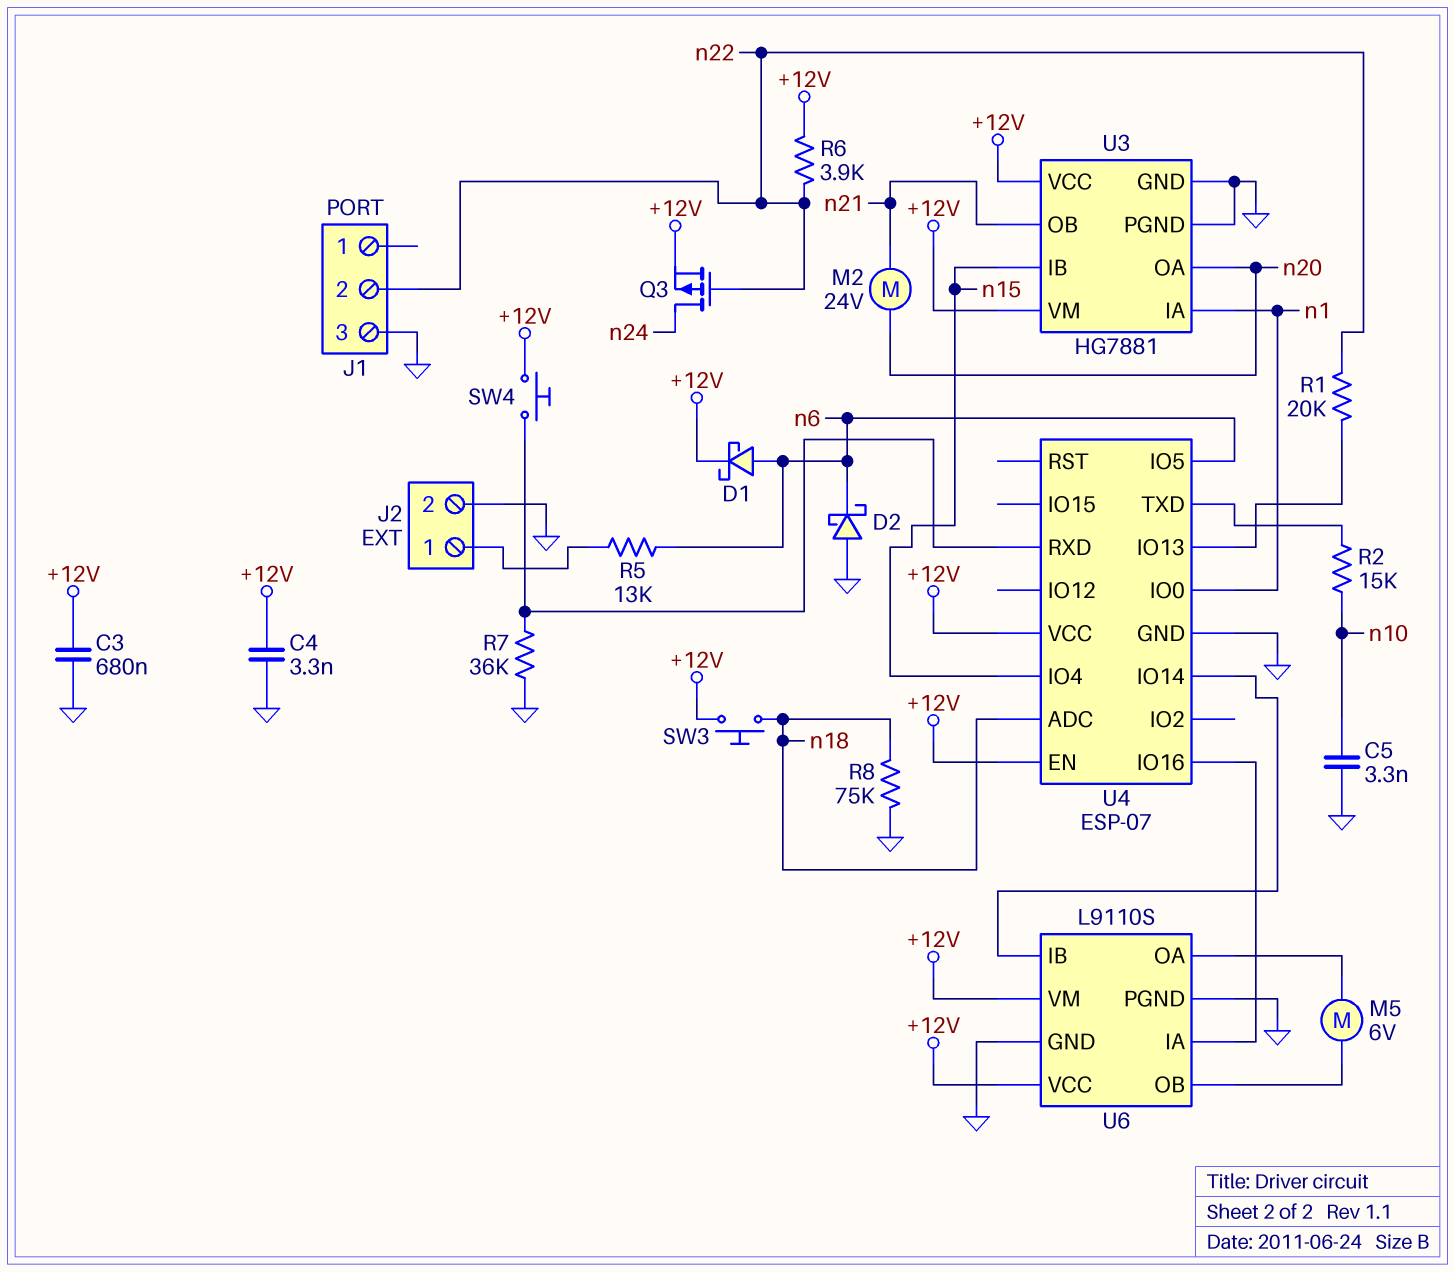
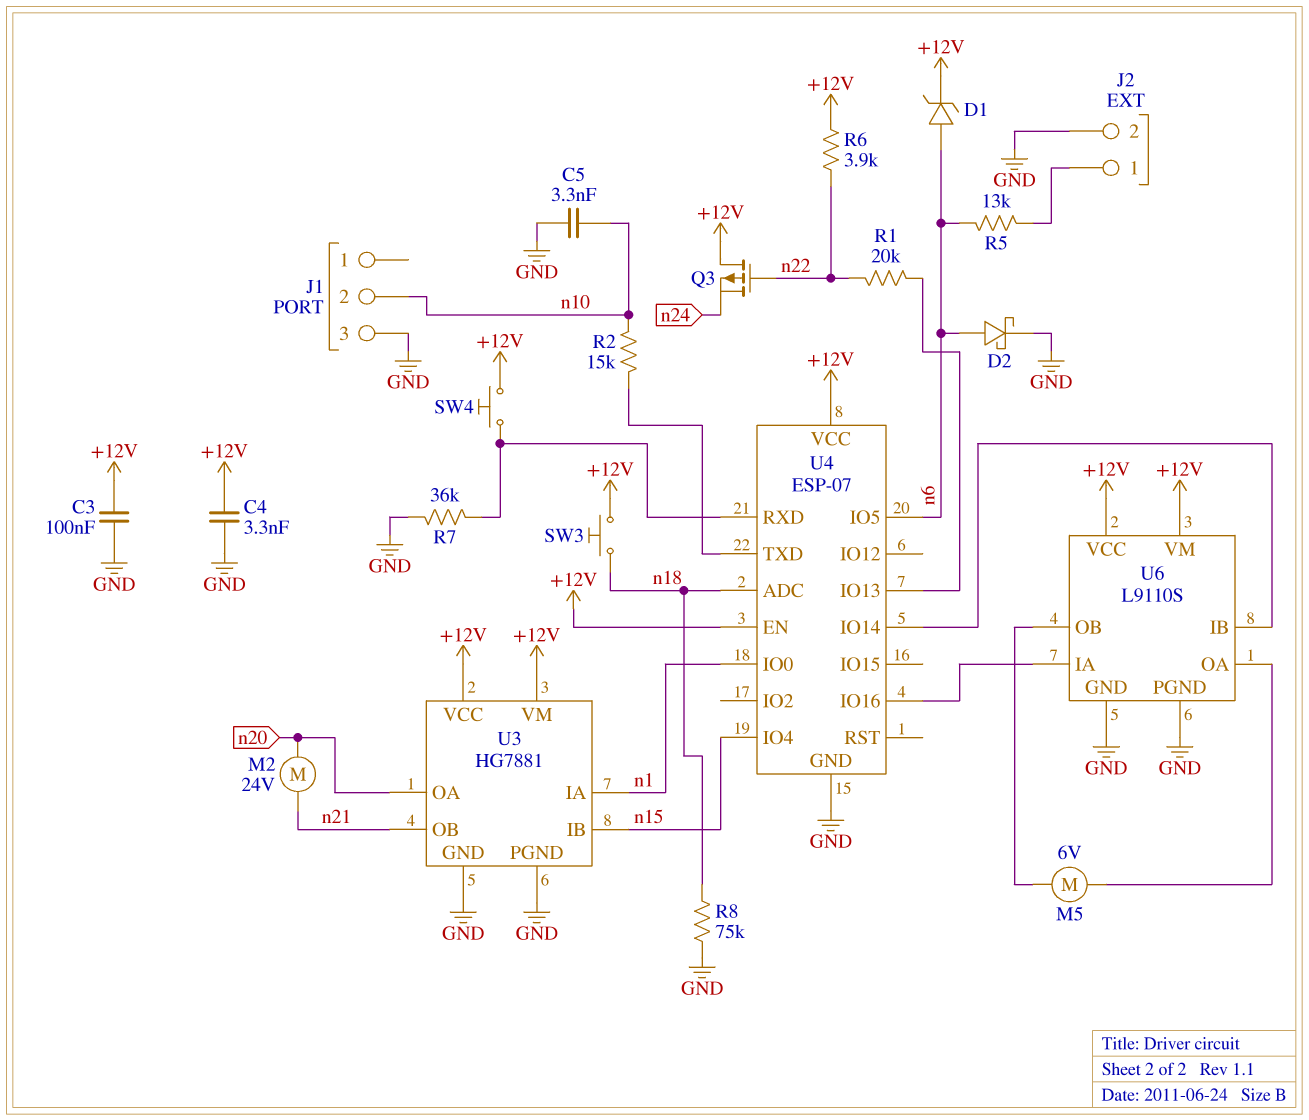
C3: 680nF (+12V, GND) -> 100nF (+12V, GND)
D1: schottky (A n6, K +12V) -> zener (A n6, K +12V)
D2: schottky (A GND, K n6) -> schottky (A n6, K GND)
J1 pin 2: n22 -> n10
Q3: PMOS (G n22, D n24, S +12V) -> PMOS (G n22, D +12V, S n24)

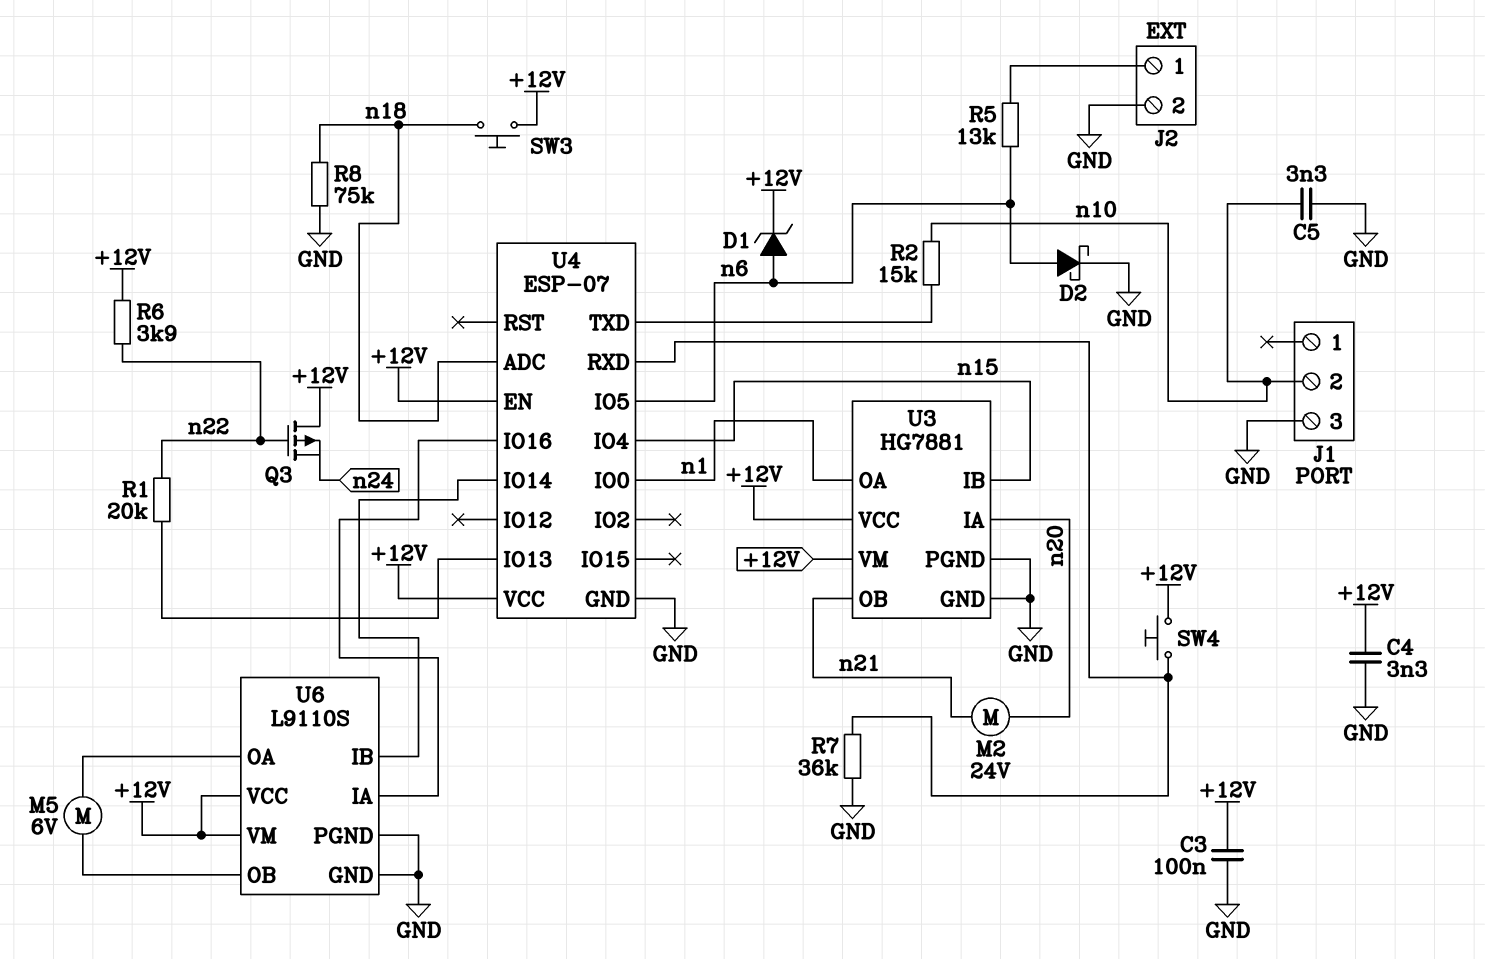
U3 pin IA: n1 -> n20
U3 pin OA: n20 -> n1

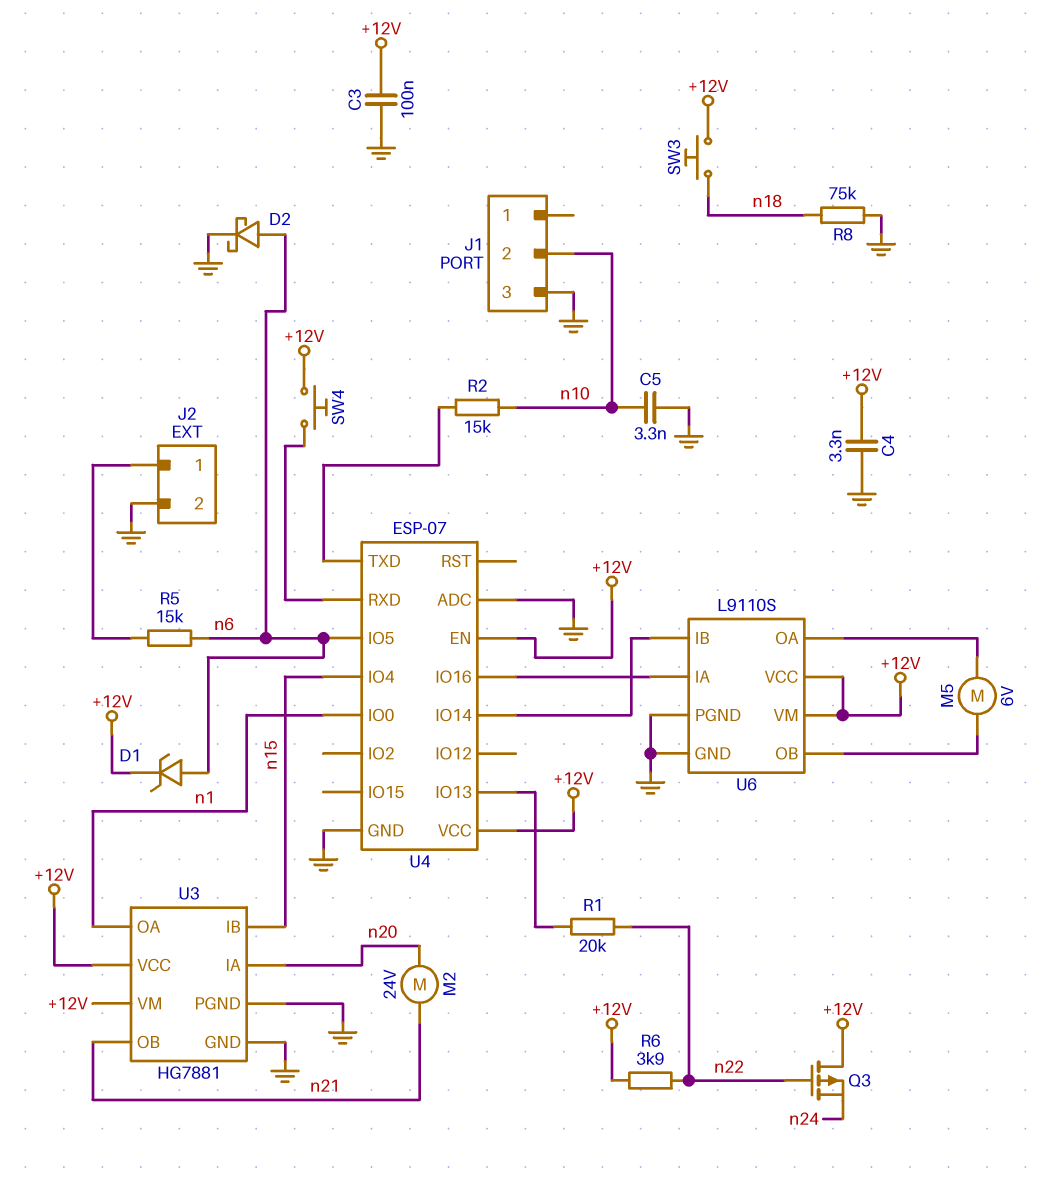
R5: 13k (J2/1, n6) -> 15k (J2/1, n6)
R7: 36k (GND, U4/RXD) -> none
U4 pin ADC: n18 -> GND

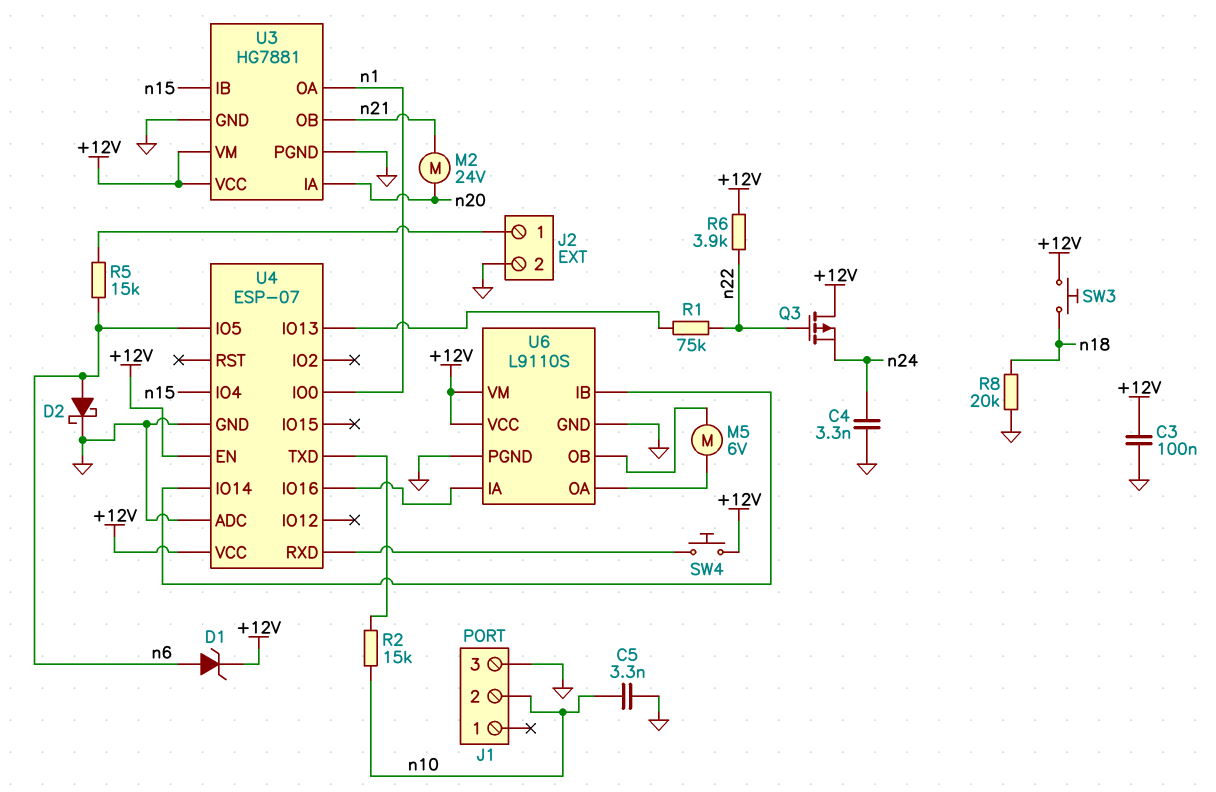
C4: 3.3nF (+12V, GND) -> 3.3nF (GND, n24)
R1: 20k (U4/IO13, n22) -> 75k (U4/IO13, n22)
R8: 75k (GND, n18) -> 20k (GND, n18)

